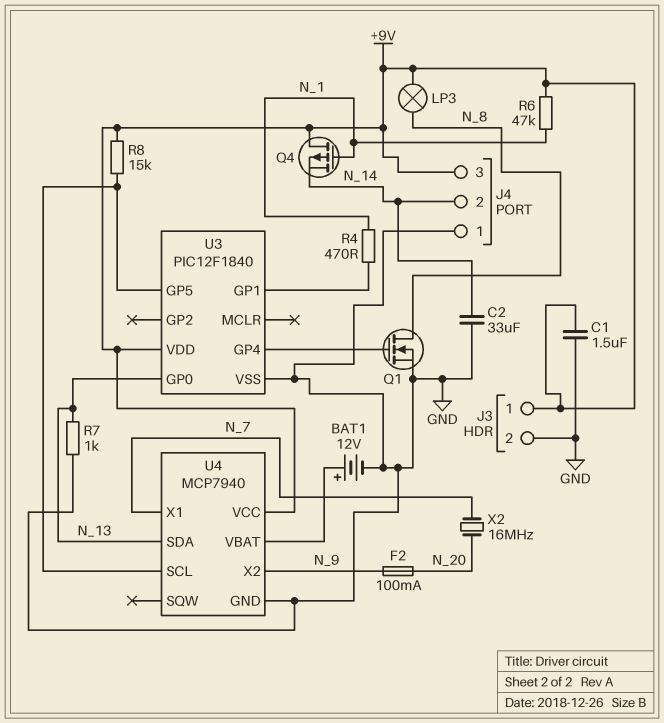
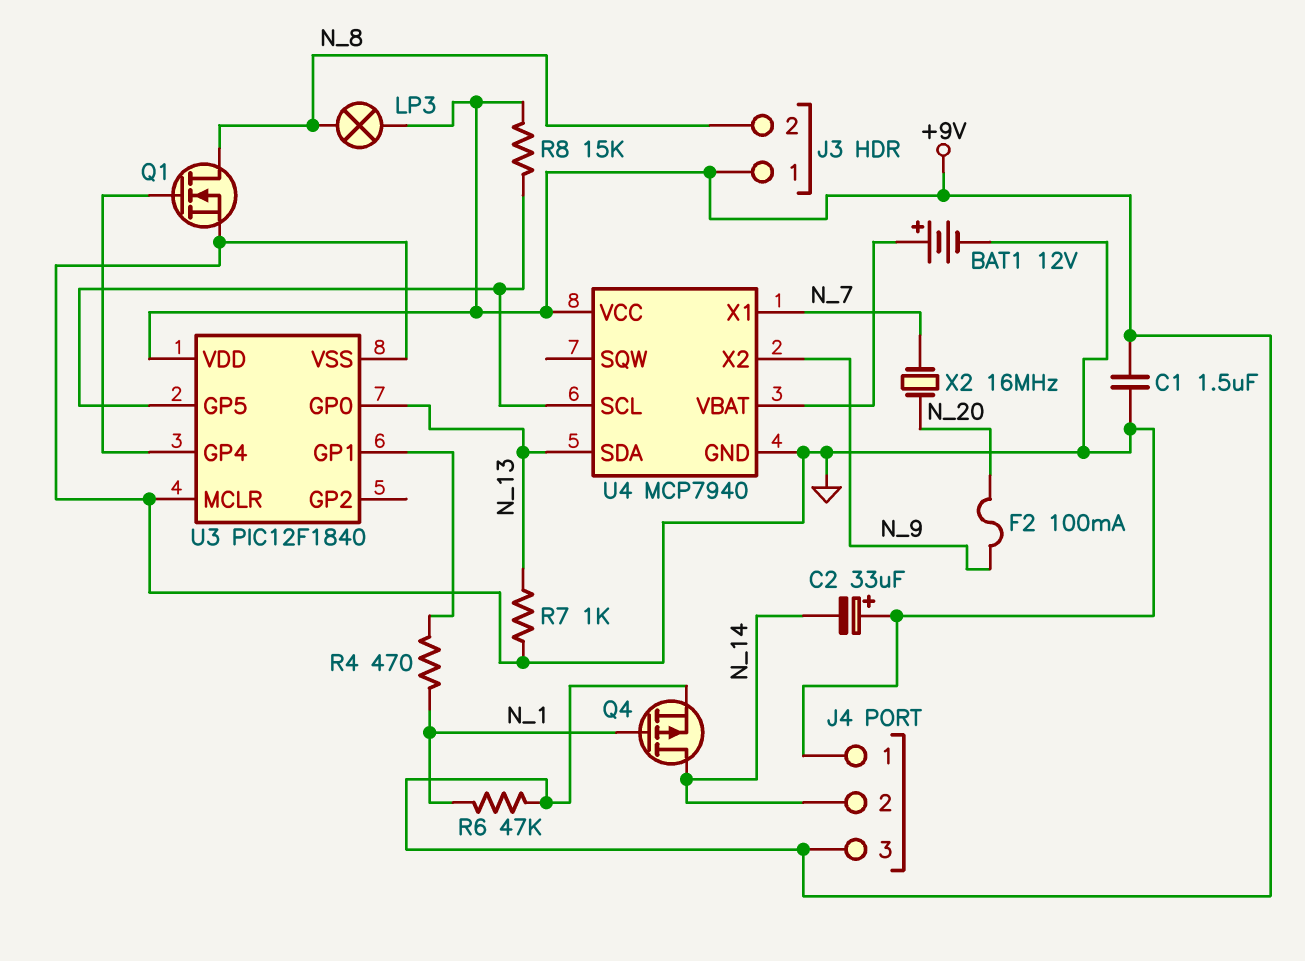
C2: 33uF (GND, N_14) -> 33uF (plus GND, minus N_14)
J3 pin 2: GND -> N_8
Q4: PMOS (G N_1, D +9V, S N_14) -> PMOS (G N_1, D N_14, S +9V)
U3 pin MCLR: none -> GND

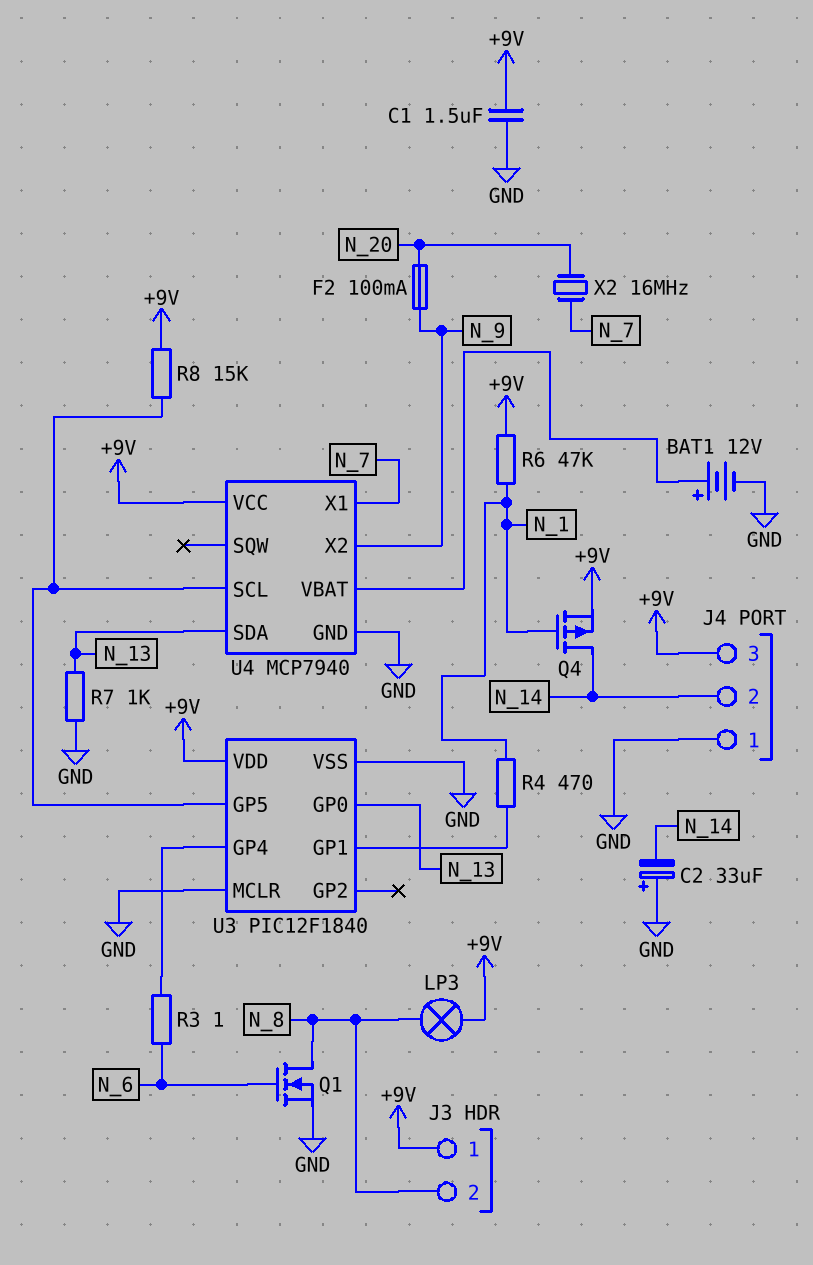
Q1: NMOS (G U3/GP4, D N_8, S GND) -> NMOS (G N_6, D N_8, S GND)
R3: none -> 1 (N_6, U3/GP4)

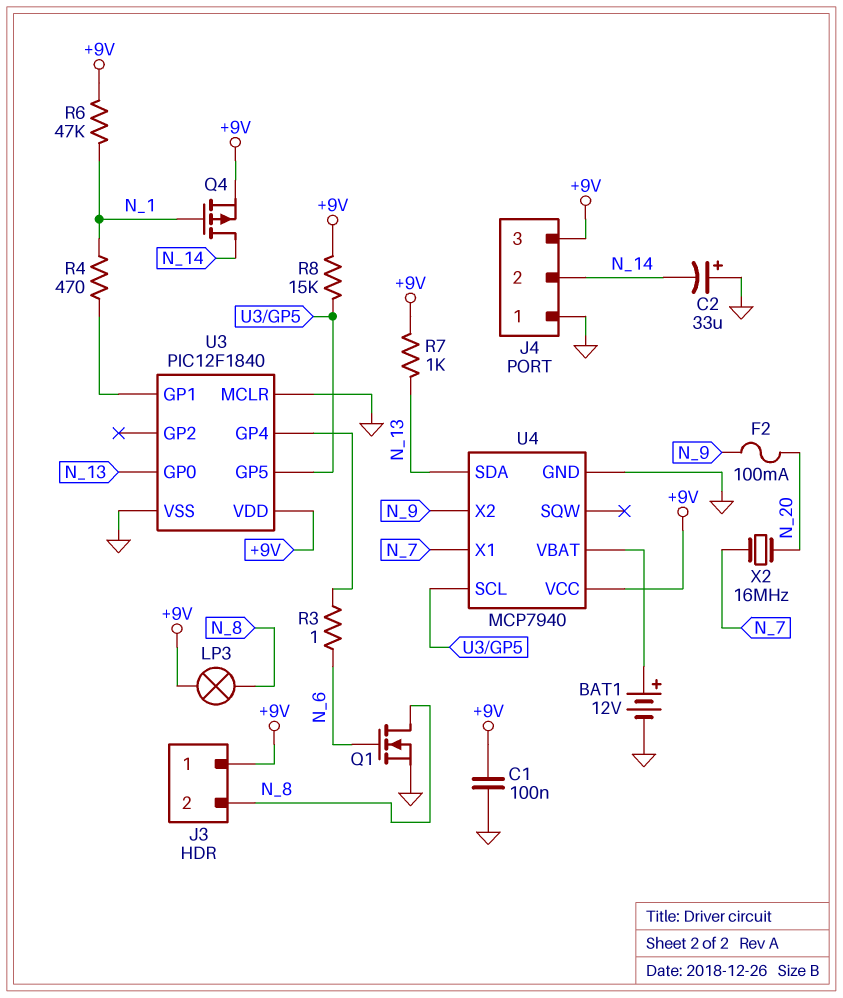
C1: 1.5uF (+9V, GND) -> 100nF (+9V, GND)
R7: 1k (GND, N_13) -> 1k (+9V, N_13)

